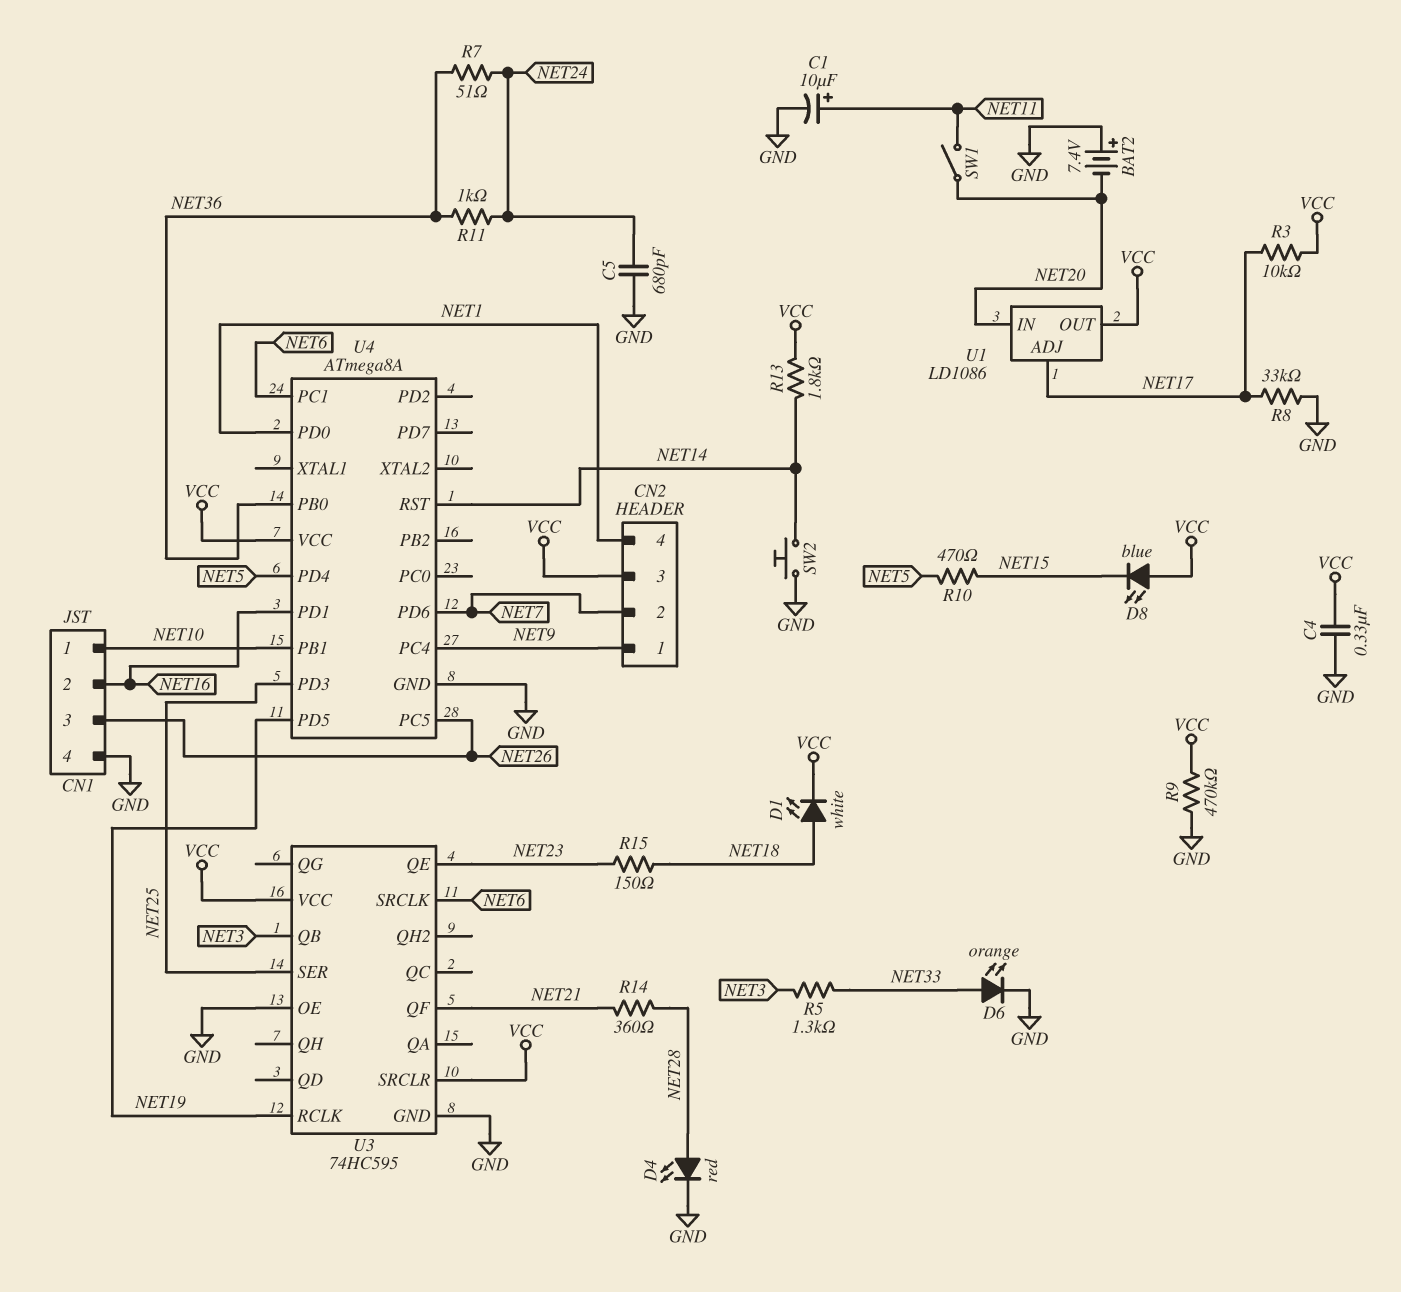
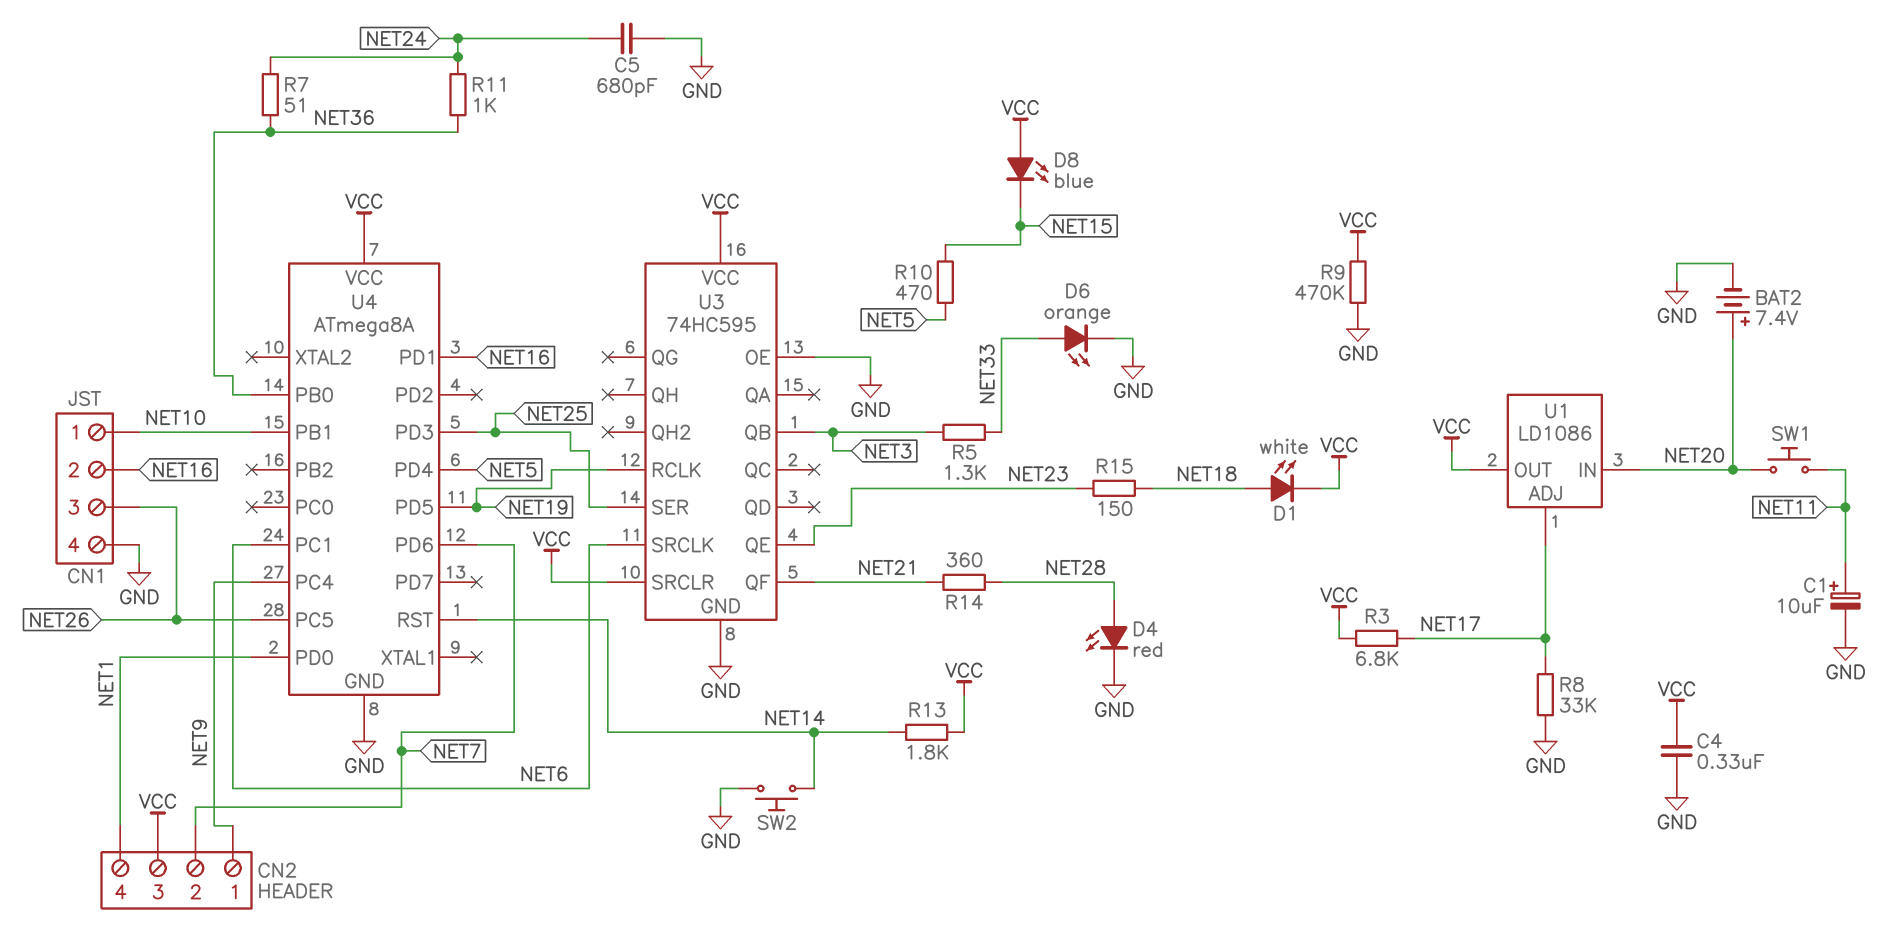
BAT2: 7.4V (plus GND, minus NET20) -> 7.4V (plus NET20, minus GND)
R3: 10k (NET17, VCC) -> 6.8k (NET17, VCC)
SW1: switch (NET11, NET20) -> button (NET11, NET20)

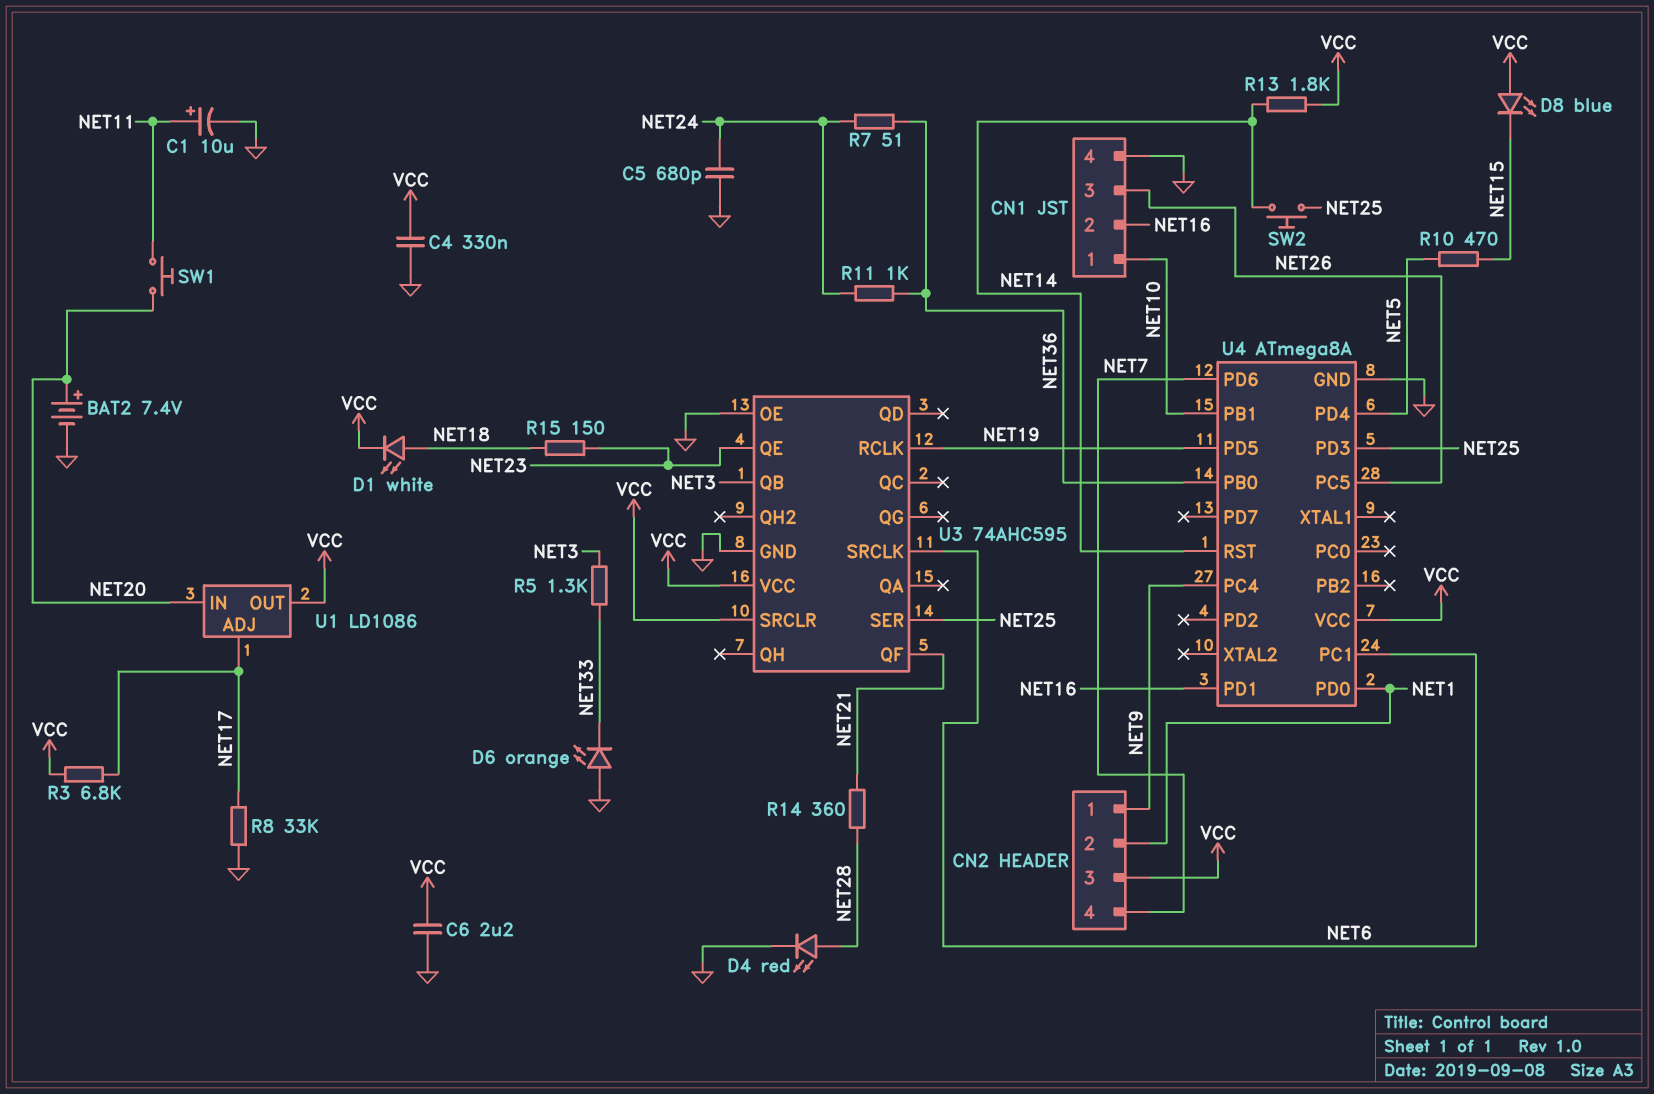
C6: none -> 2.2uF (GND, VCC)
CN2 pin 2: NET7 -> NET1
CN2 pin 4: NET1 -> NET7
D6: LED orange (A NET33, K GND) -> LED orange (A GND, K NET33)
R9: 470k (GND, VCC) -> none
SW2: button (GND, NET14) -> button (NET14, NET25)
U3: 74HC595 -> 74AHC595

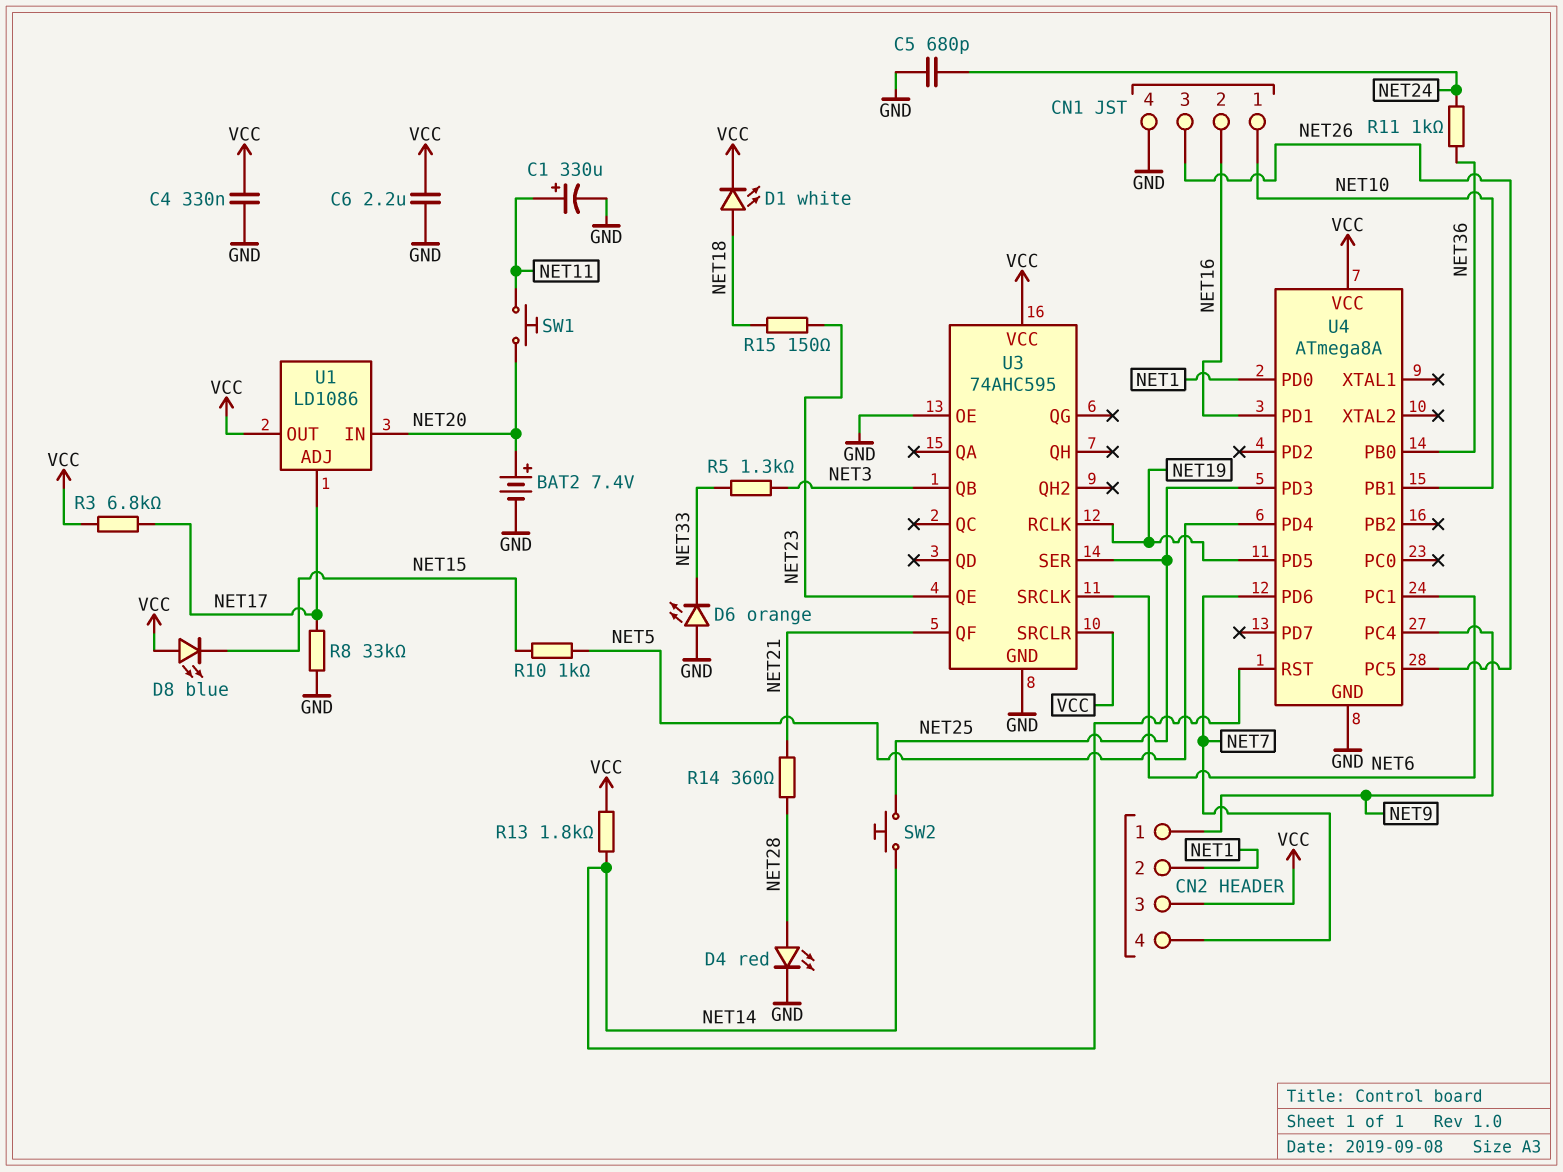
C1: 10uF (plus NET11, minus GND) -> 330uF (plus NET11, minus GND)
R7: 51 (NET24, NET36) -> none
R10: 470 (NET5, NET15) -> 1k (NET5, NET15)

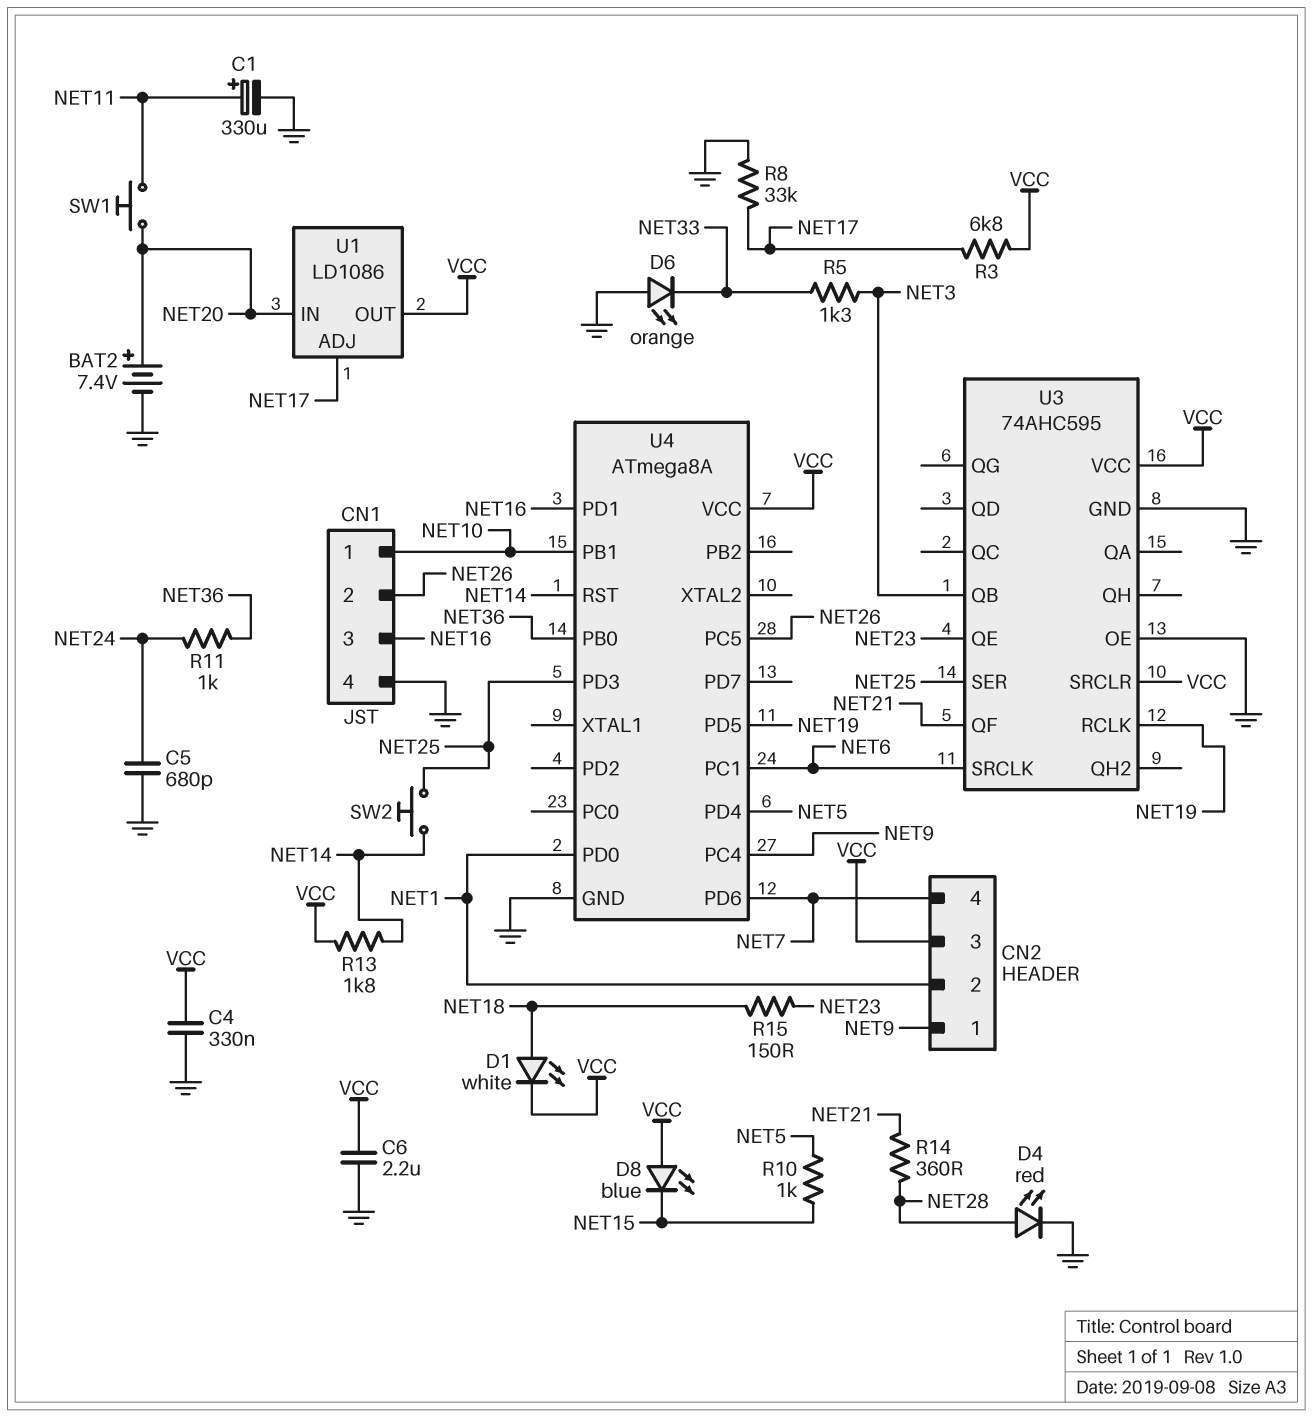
CN1 pin 2: NET16 -> NET26
CN1 pin 3: NET26 -> NET16

